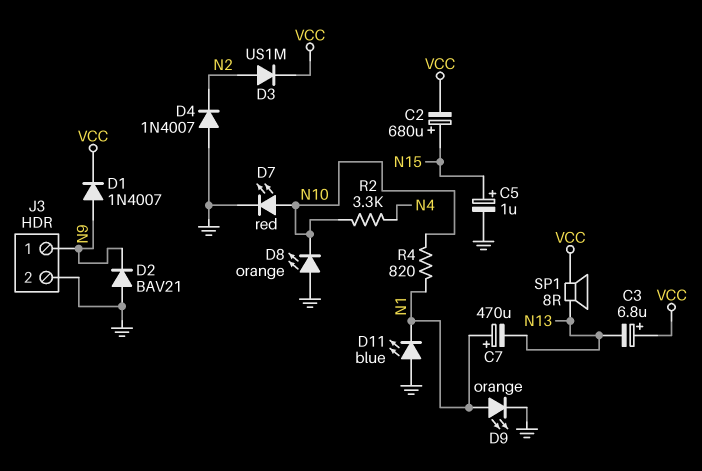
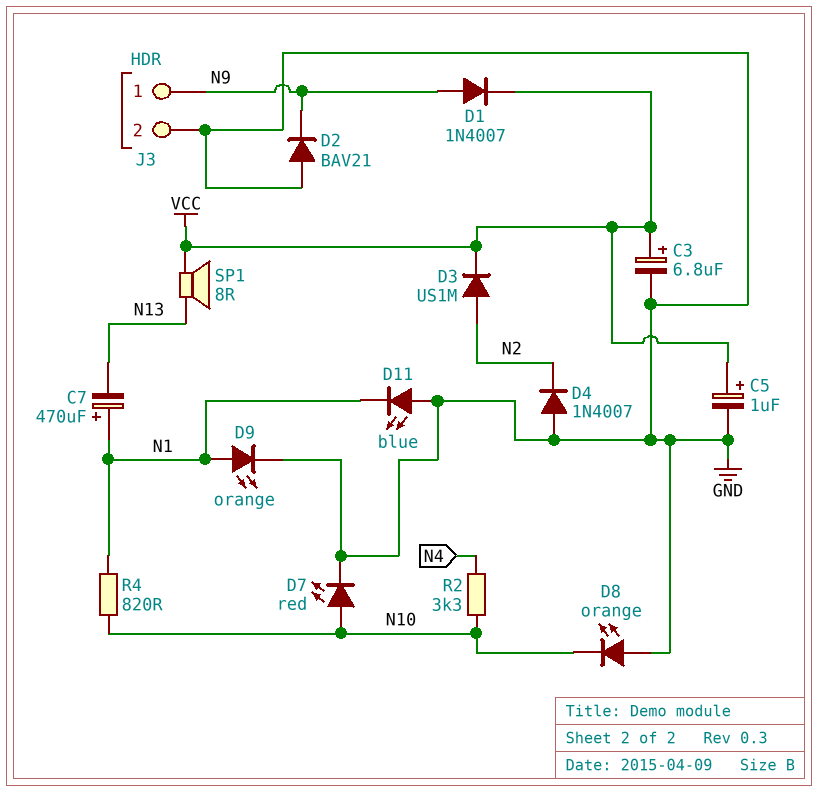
C2: 680uF (plus N15, minus VCC) -> none
C3: 6.8uF (plus VCC, minus N13) -> 6.8uF (plus VCC, minus GND)
C5: 1uF (plus N15, minus GND) -> 1uF (plus VCC, minus GND)

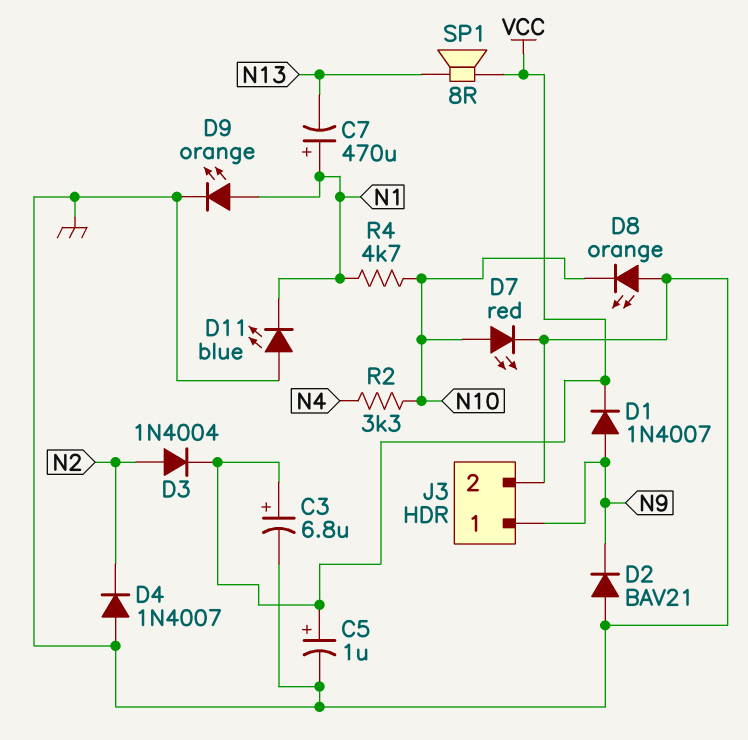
D3: diode US1M (A N2, K VCC) -> diode 1N4004 (A N2, K VCC)
R4: 820 (N1, N10) -> 4.7k (N1, N10)

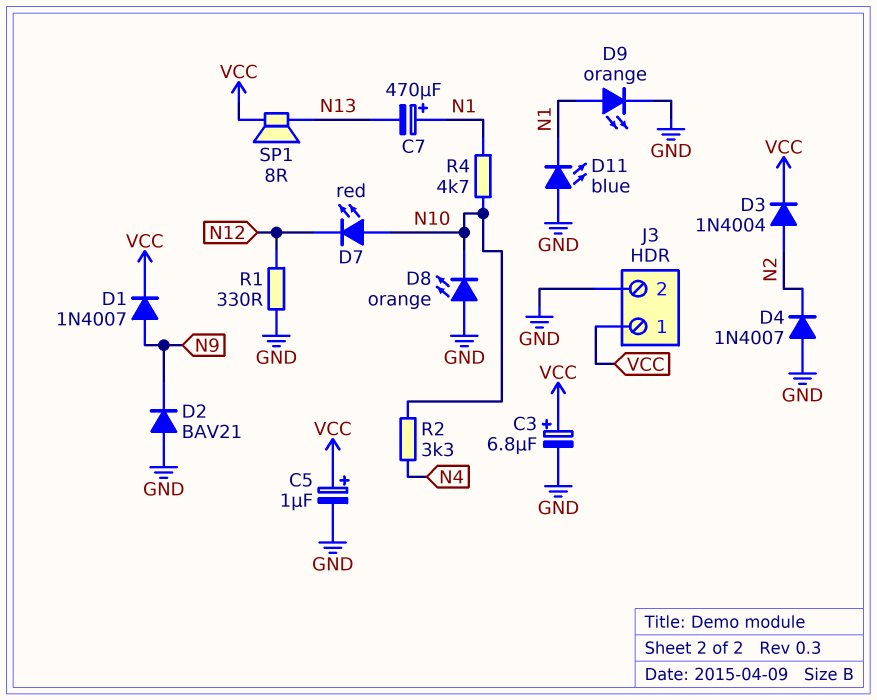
D7: LED red (A N10, K GND) -> LED red (A N10, K N12)
J3 pin 1: N9 -> VCC
R1: none -> 330 (GND, N12)

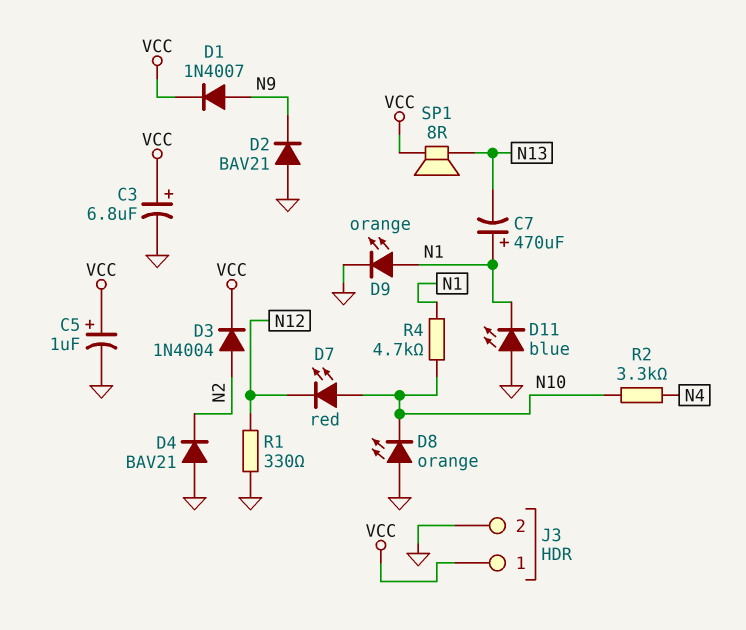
D4: diode 1N4007 (A GND, K N2) -> diode BAV21 (A GND, K N2)

